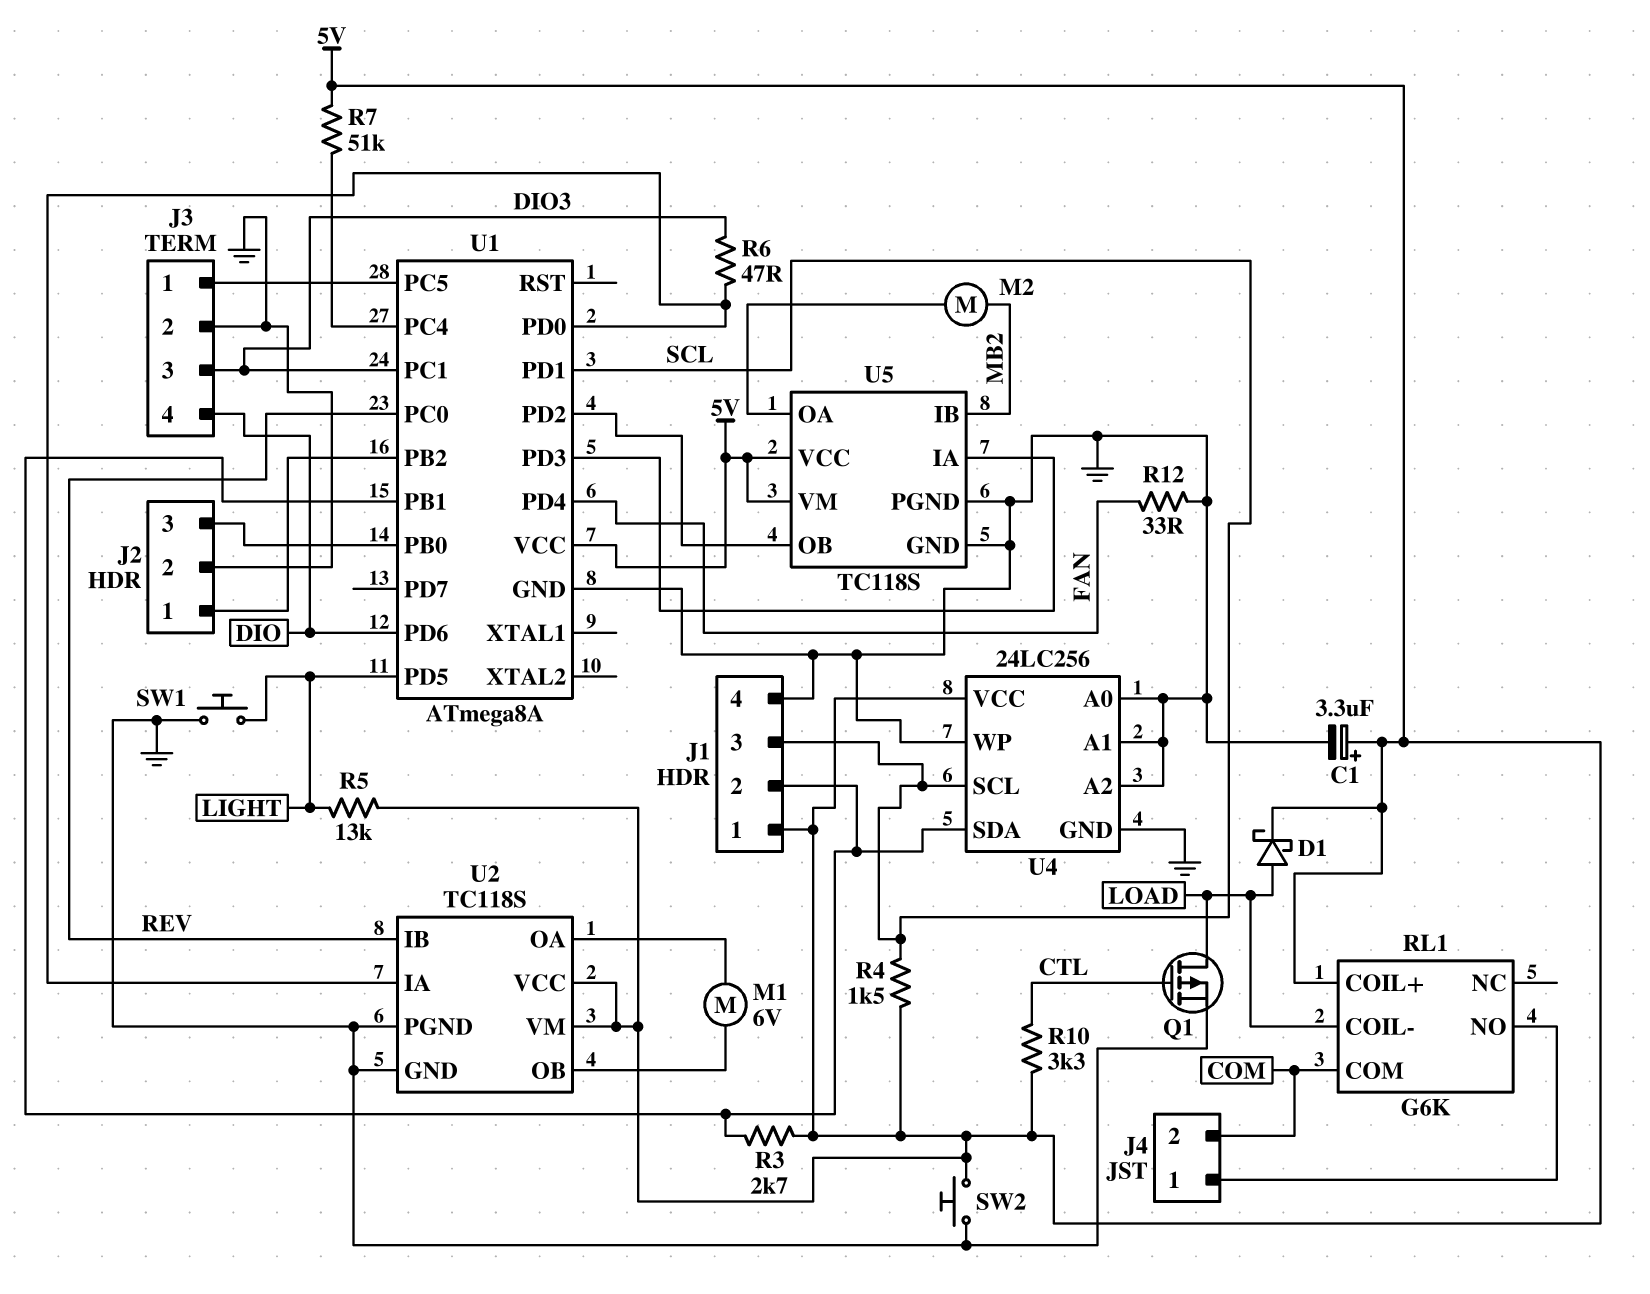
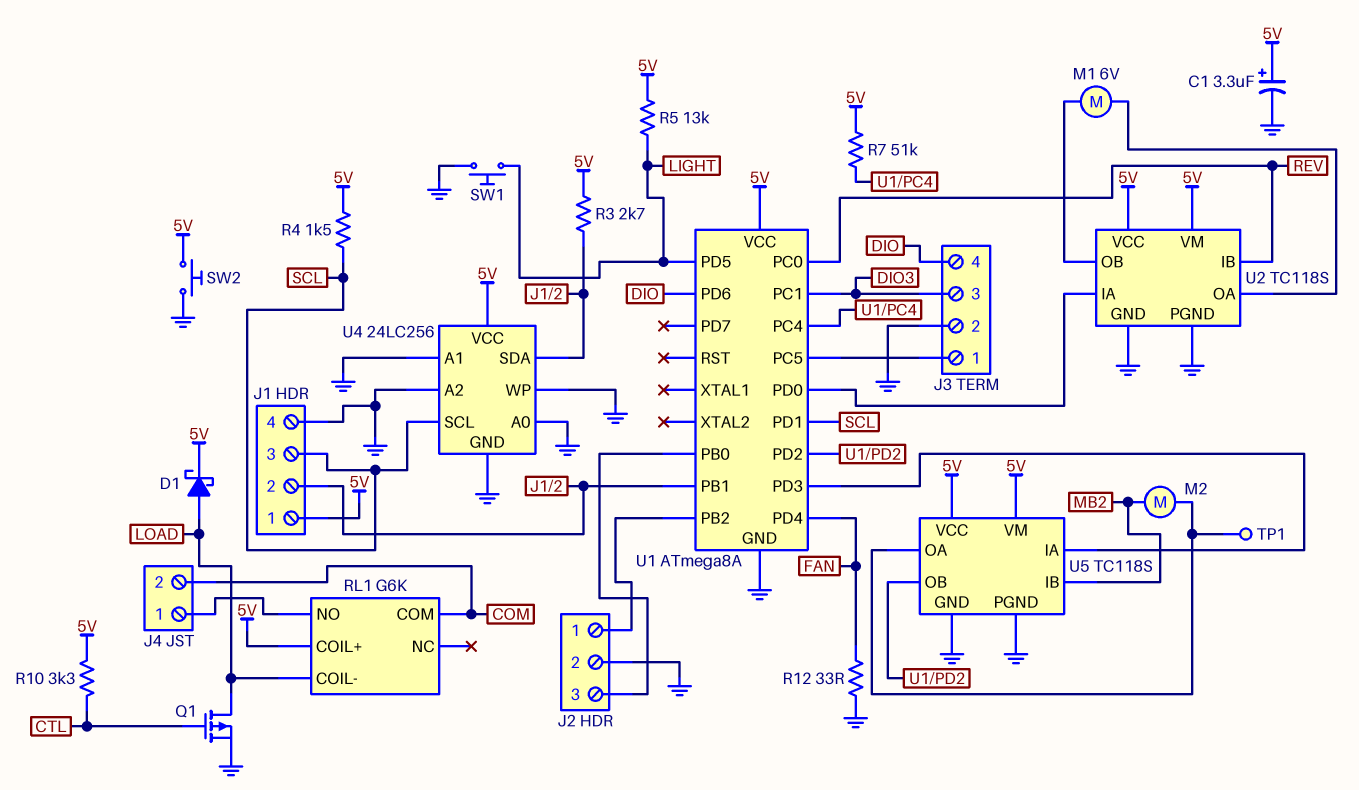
R6: 47 (DIO3, U1/PD0) -> none
TP1: none -> test point (U5/OA)

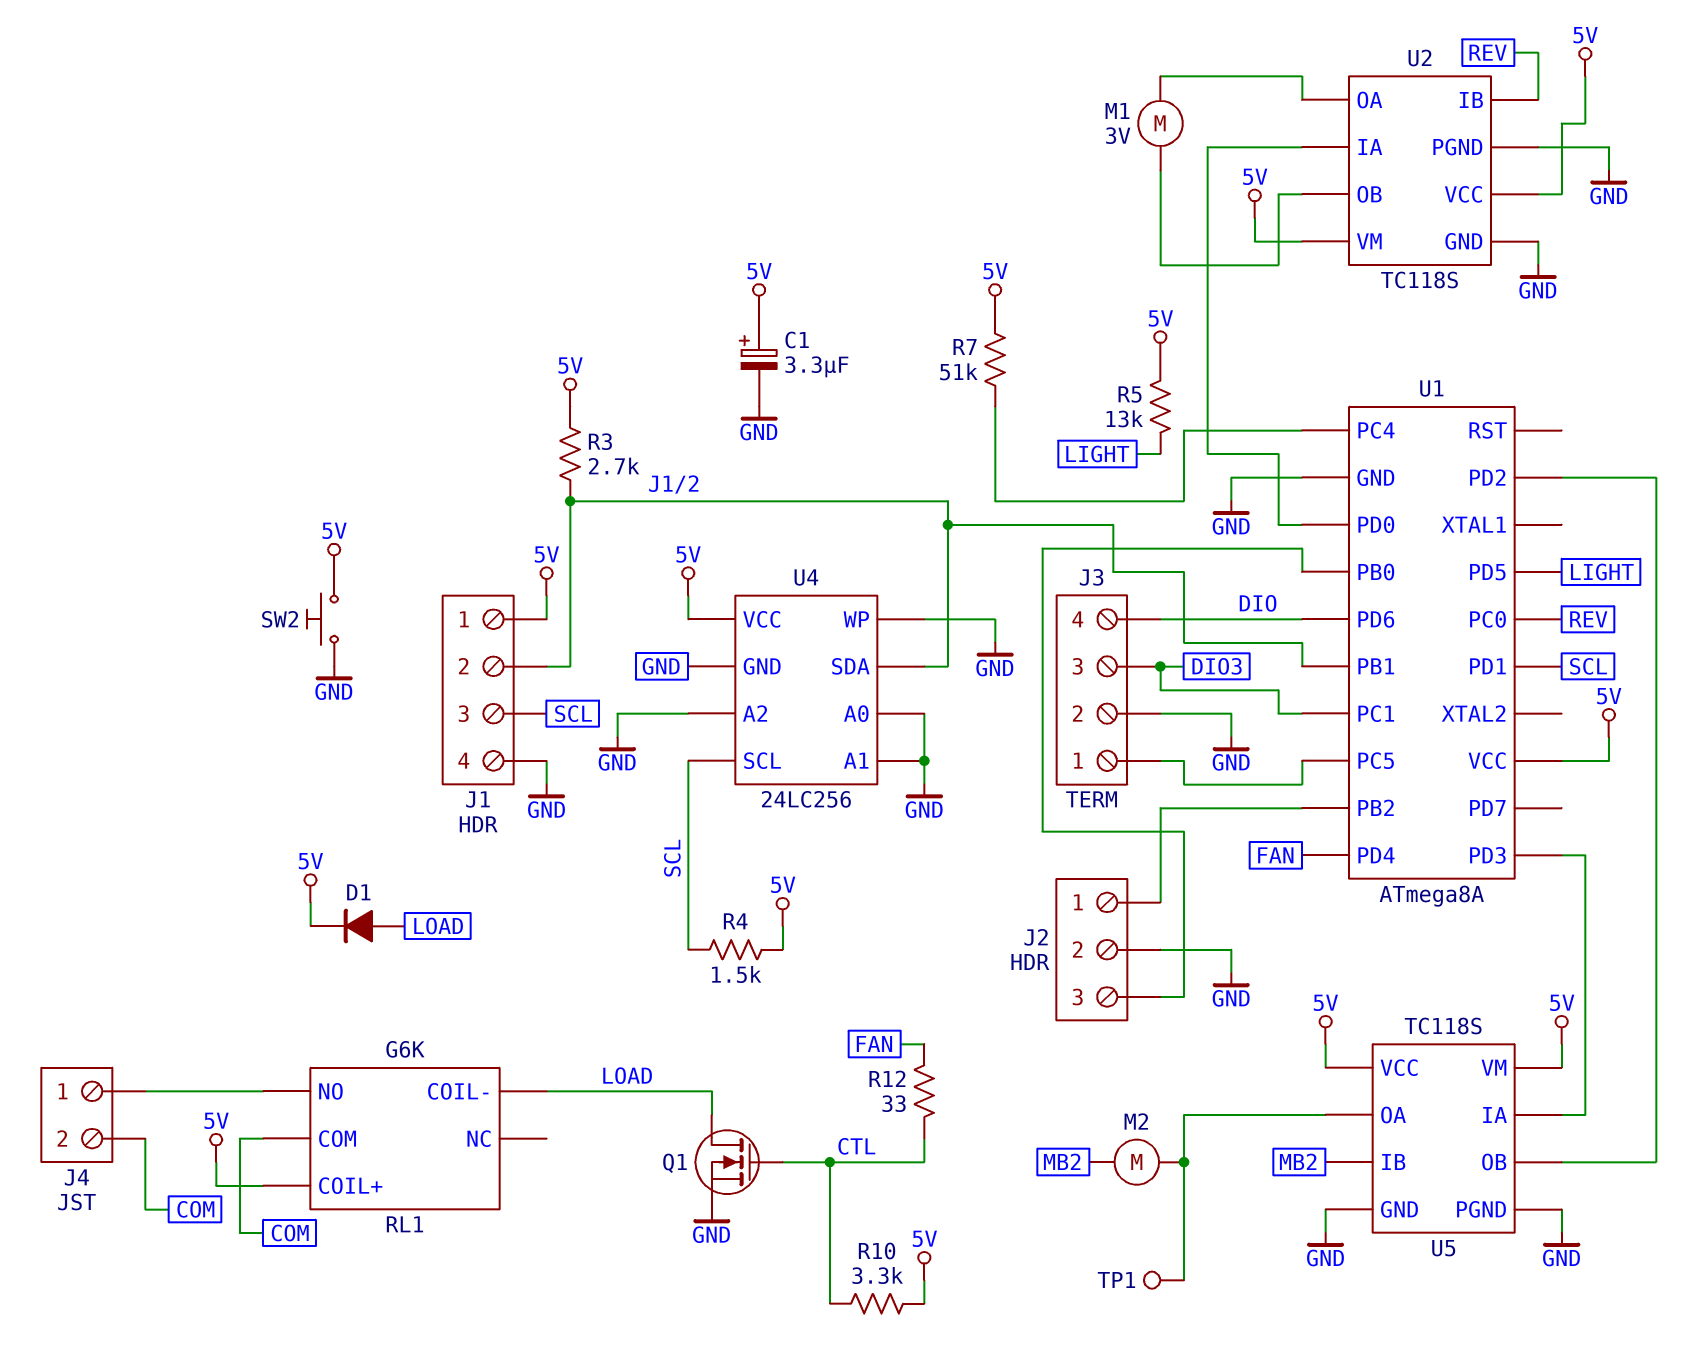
D1: schottky (A LOAD, K 5V) -> diode (A LOAD, K 5V)
M1: motor 6V (U2/OA, U2/OB) -> motor 3V (U2/OA, U2/OB)
Q1: PMOS (G CTL, D LOAD, S GND) -> NMOS (G CTL, D LOAD, S GND)
R12: 33 (FAN, GND) -> 33 (CTL, FAN)
SW1: button (GND, LIGHT) -> none

